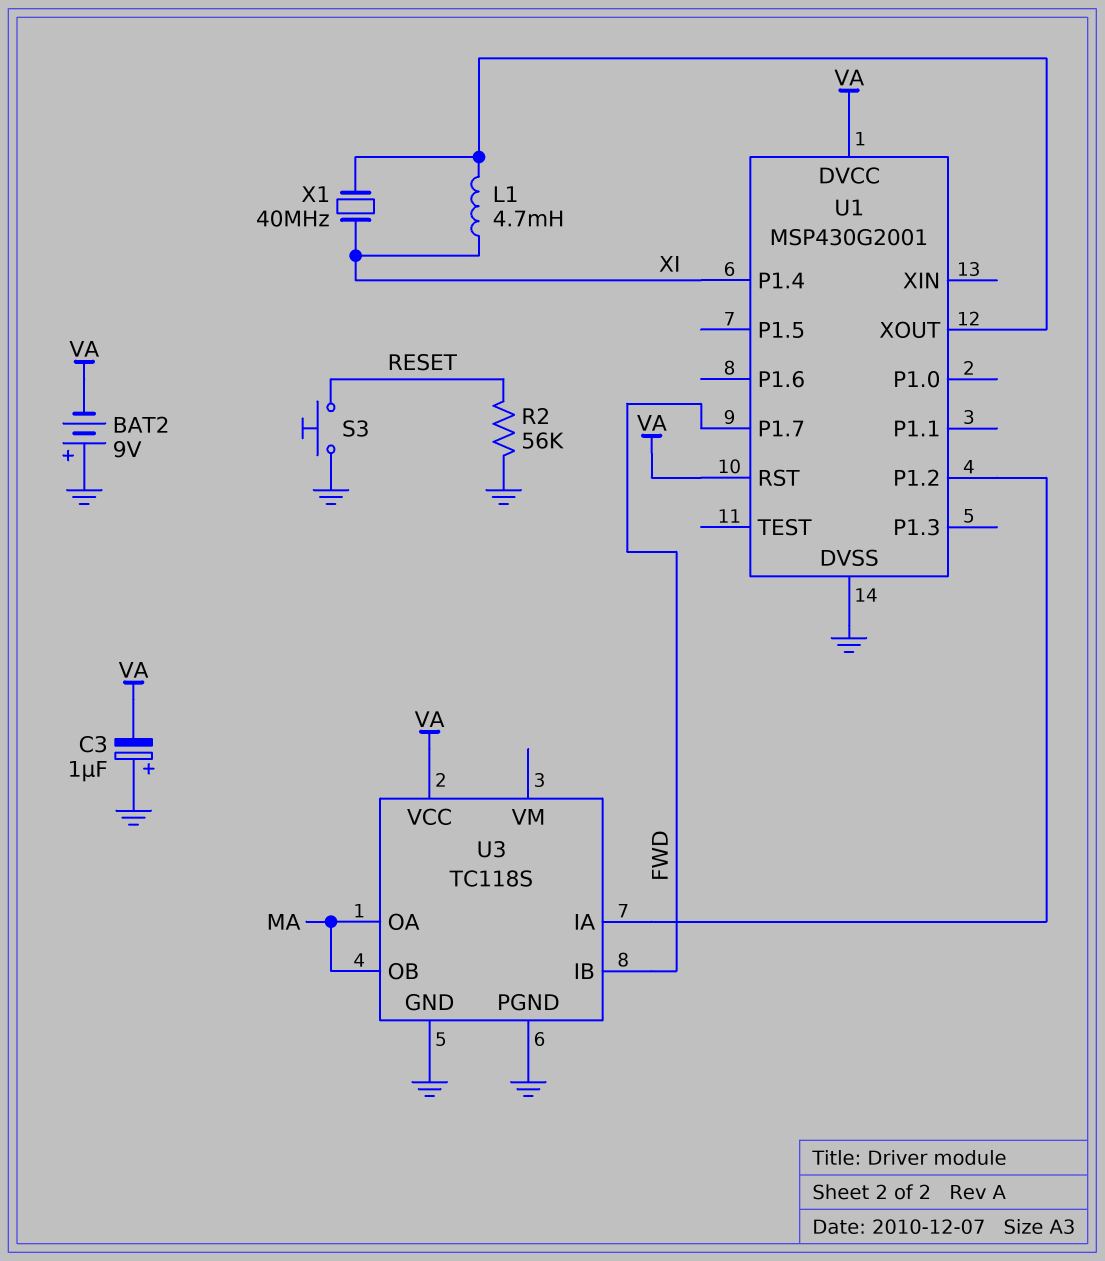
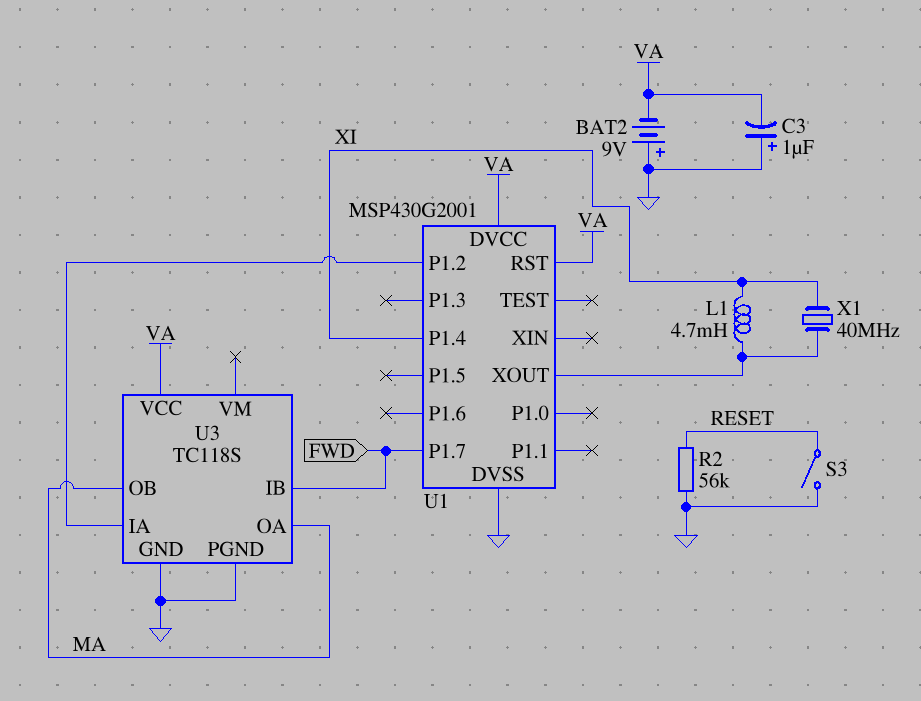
S3: button (GND, RESET) -> switch (GND, RESET)

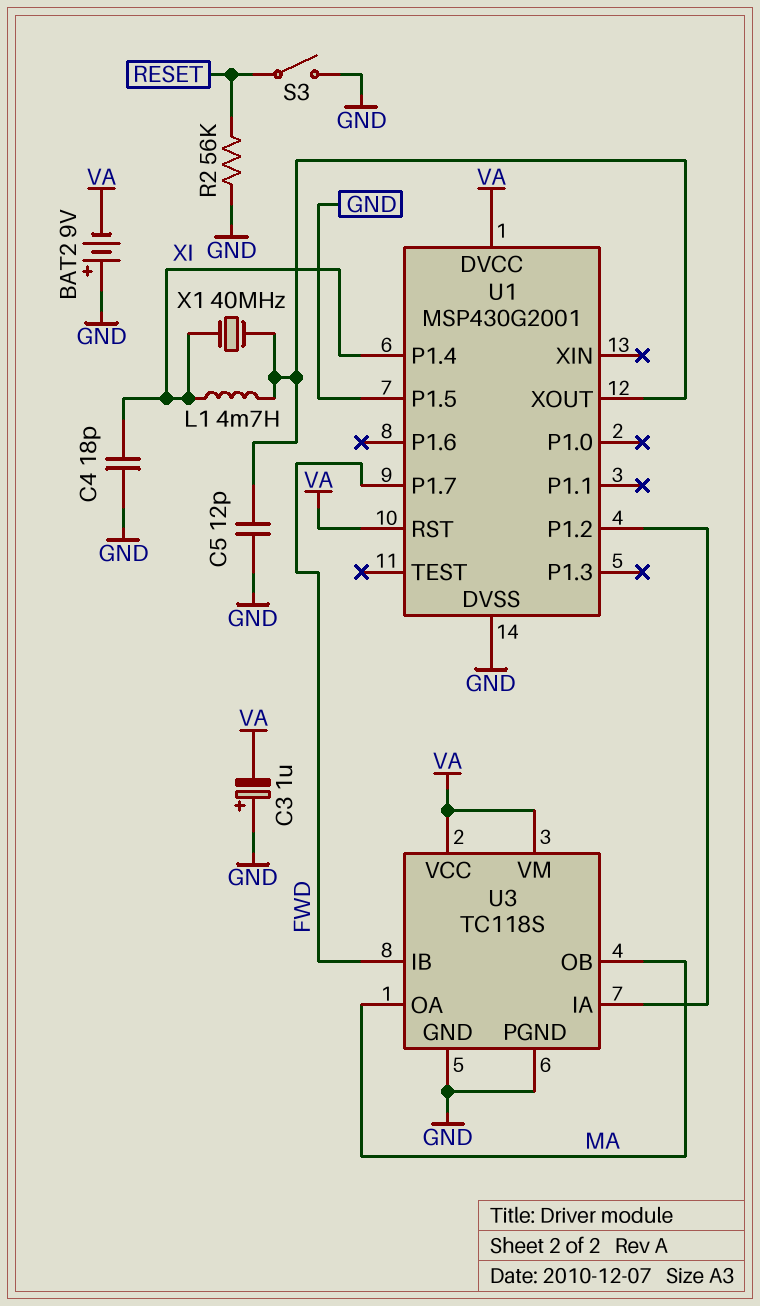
C4: none -> 18pF (GND, XI)
C5: none -> 12pF (GND, U1/XOUT)
U1 pin P1.5: none -> GND
U3 pin VM: none -> VA

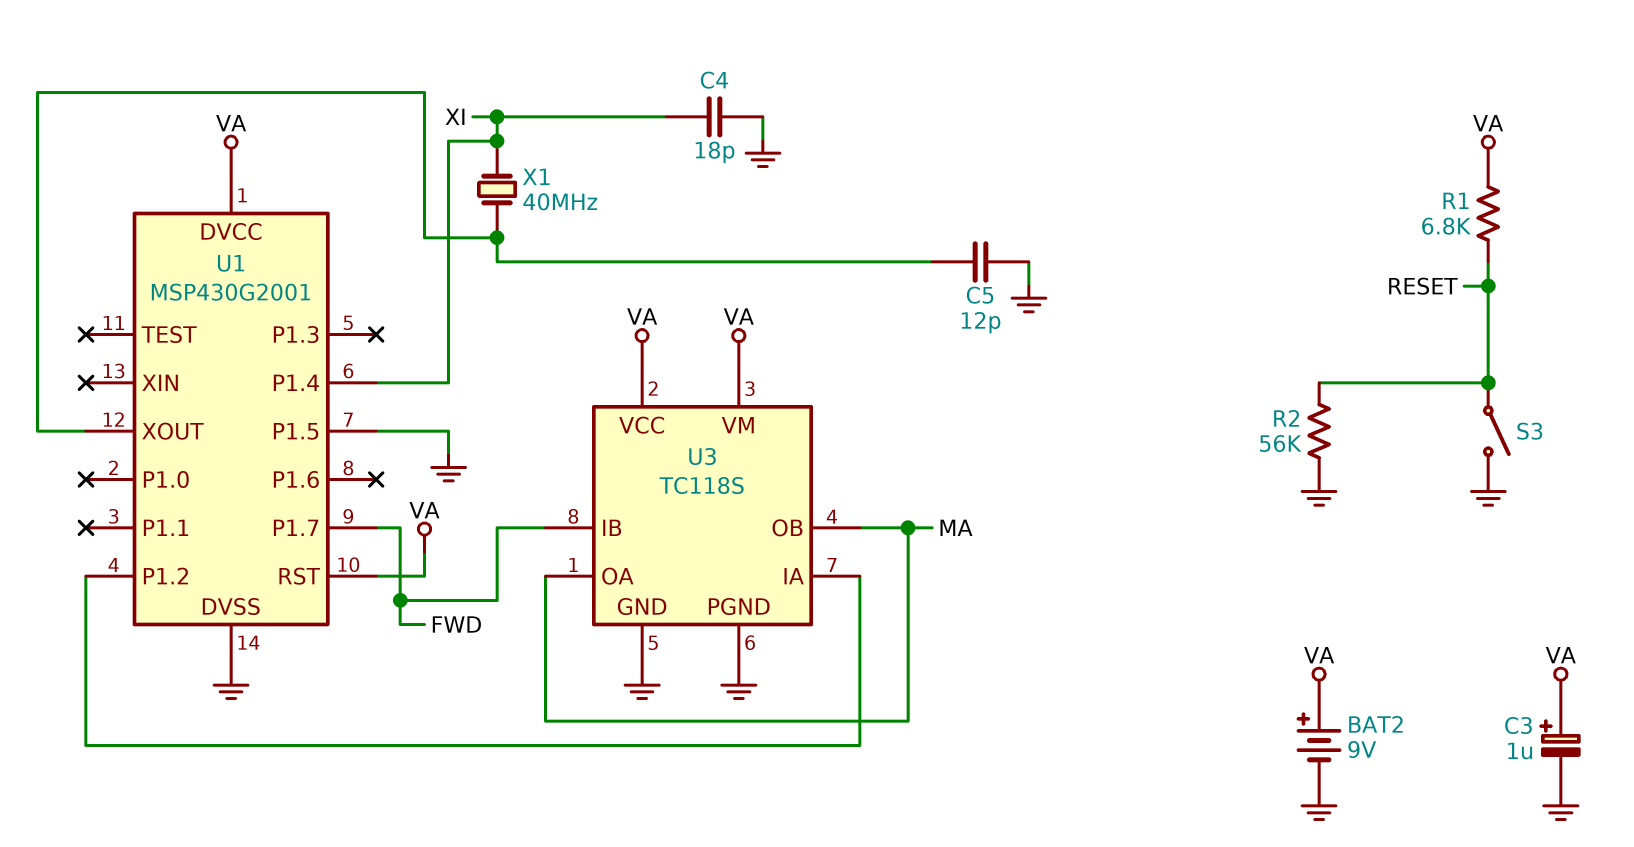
BAT2: 9V (plus GND, minus VA) -> 9V (plus VA, minus GND)
C3: 1uF (plus GND, minus VA) -> 1uF (plus VA, minus GND)
L1: 4.7mH (U1/XOUT, XI) -> none
R1: none -> 6.8k (RESET, VA)

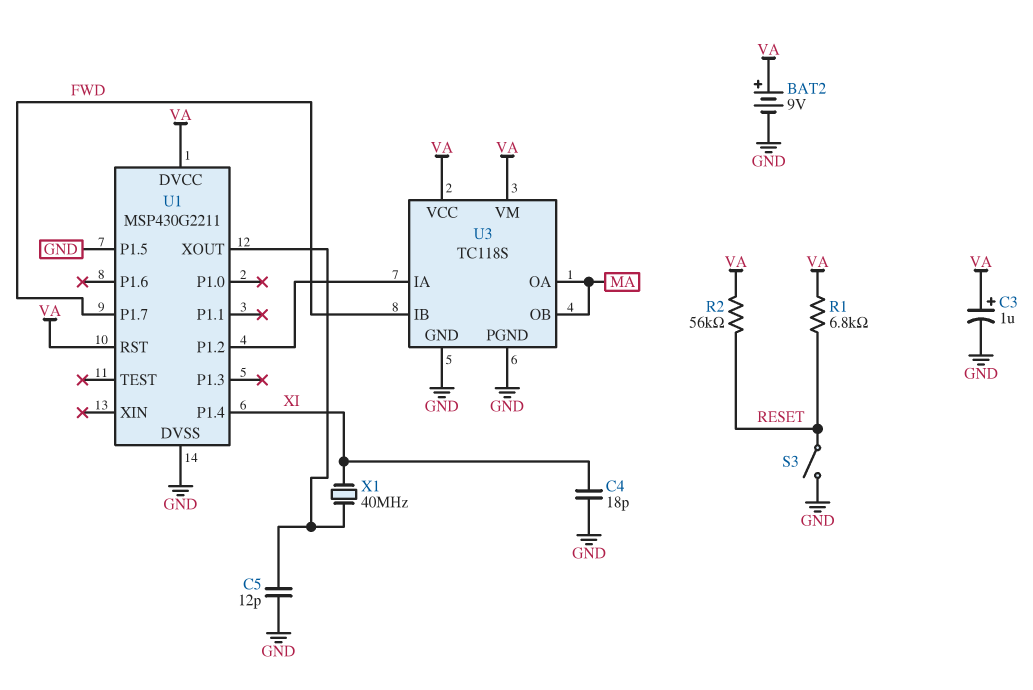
R2: 56k (GND, RESET) -> 56k (RESET, VA)
U1: MSP430G2001 -> MSP430G2211

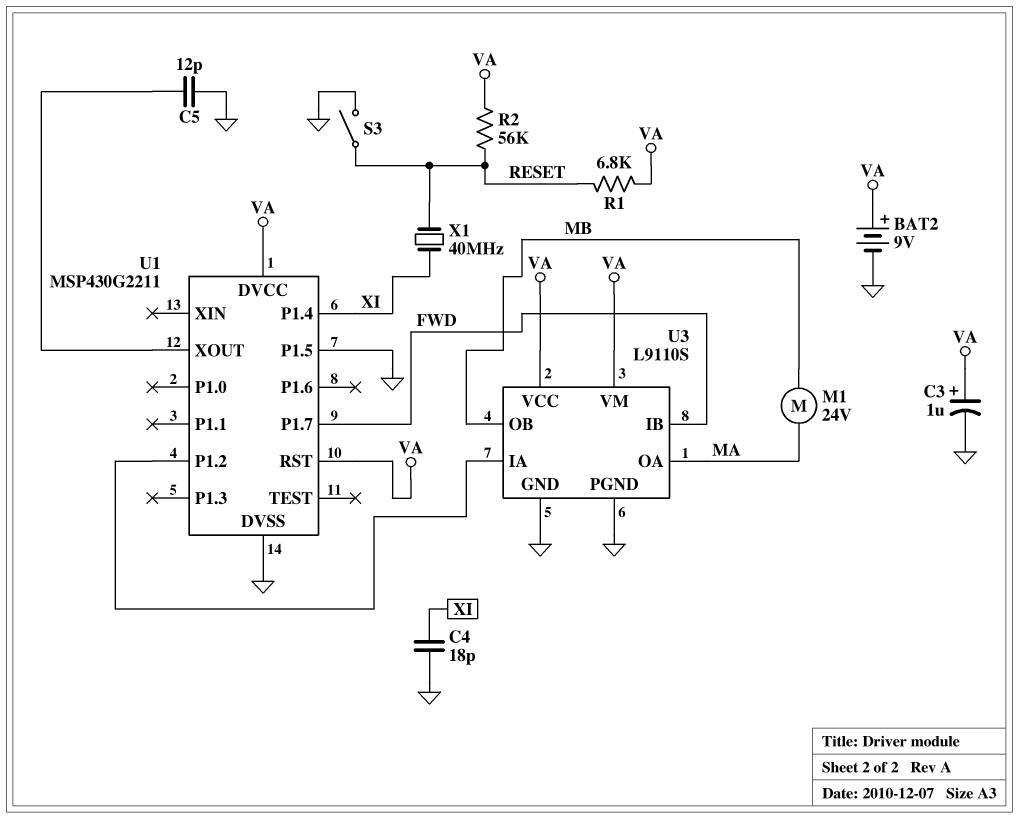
M1: none -> motor 24V (MA, MB)
U3: TC118S -> L9110S
U3 pin OB: MA -> MB
X1: 40MHz (U1/XOUT, XI) -> 40MHz (RESET, XI)

